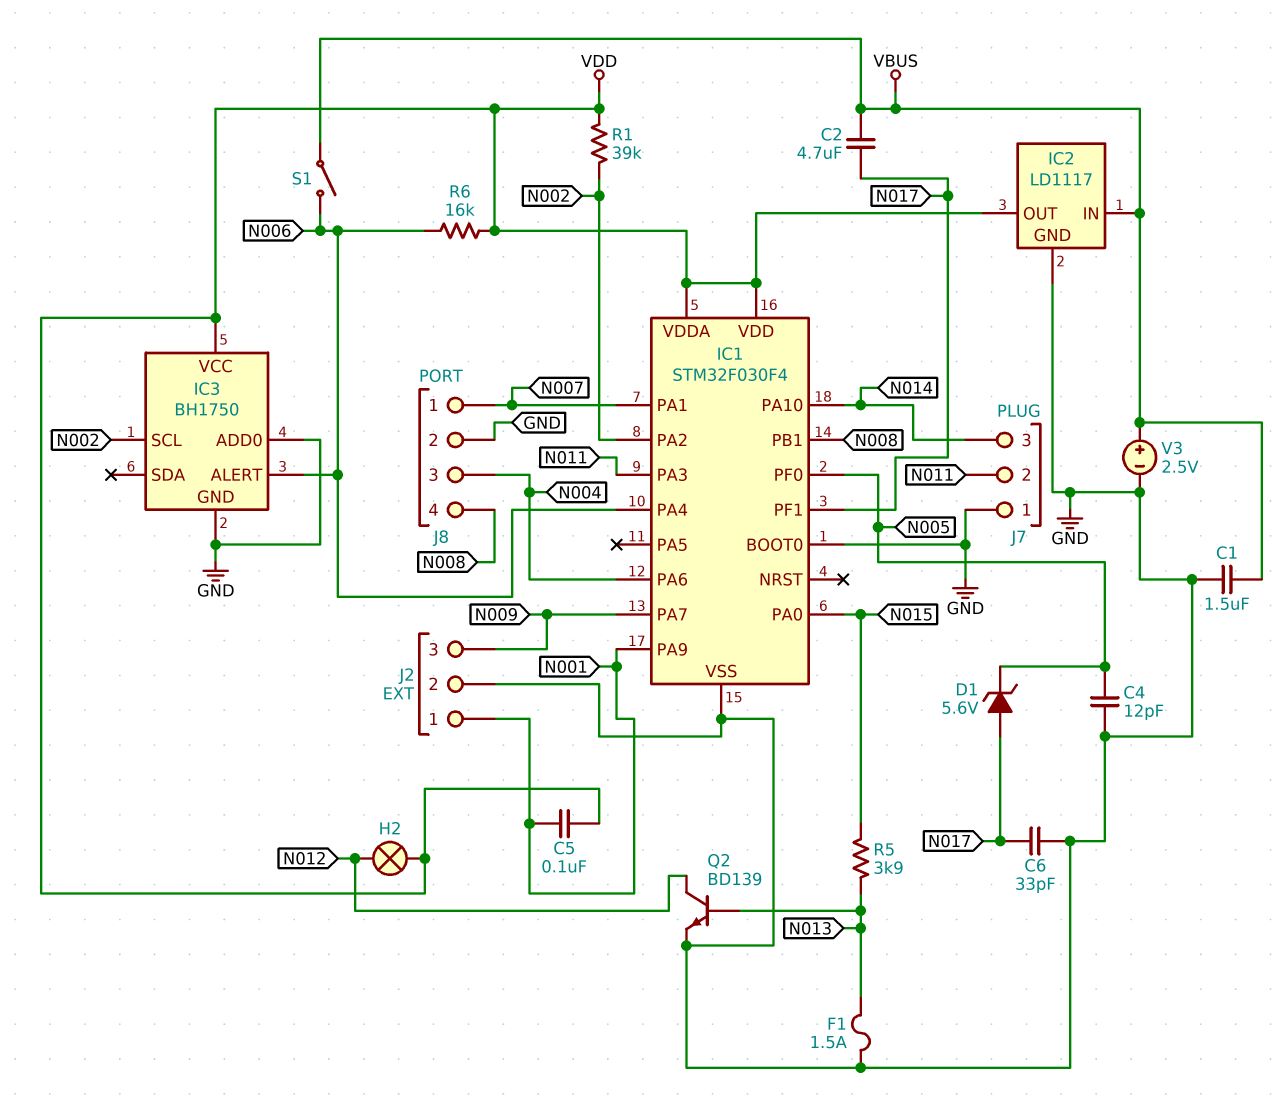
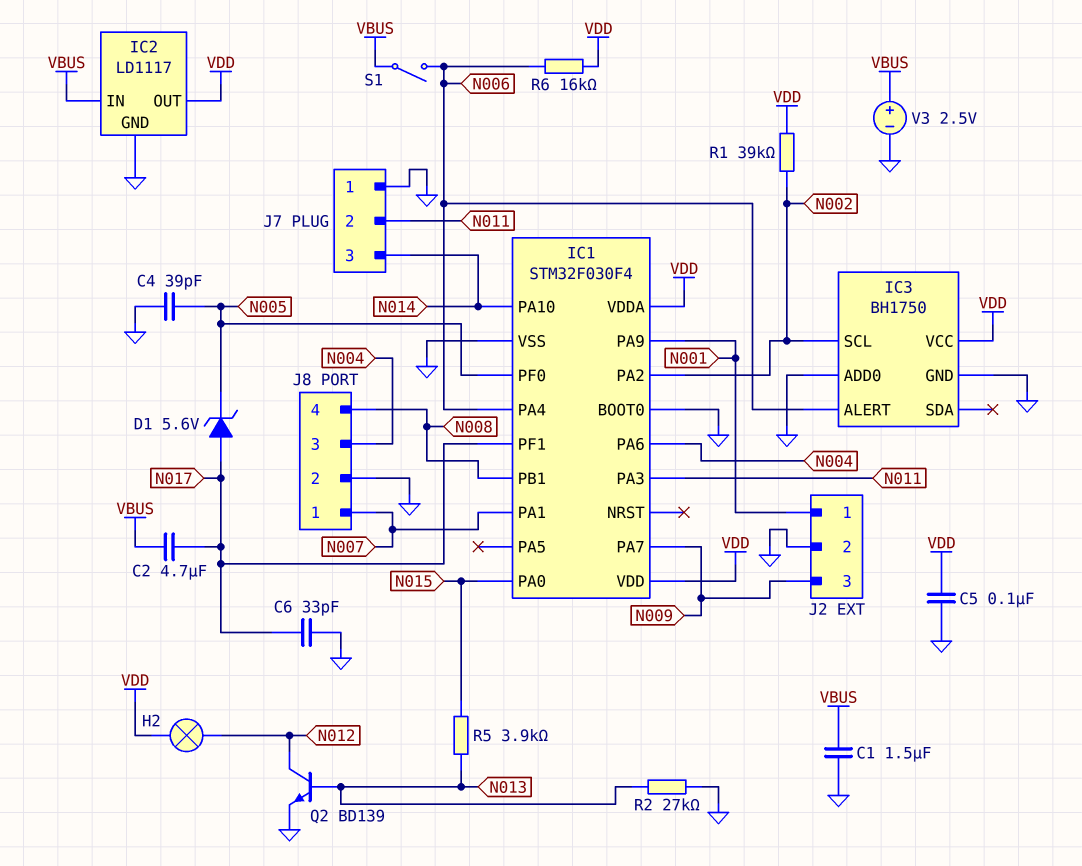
C4: 12pF (GND, N005) -> 39pF (GND, N005)
C5: 100nF (N001, VDD) -> 100nF (GND, VDD)
F1: 1.5A (GND, N013) -> none
R2: none -> 27k (GND, N013)

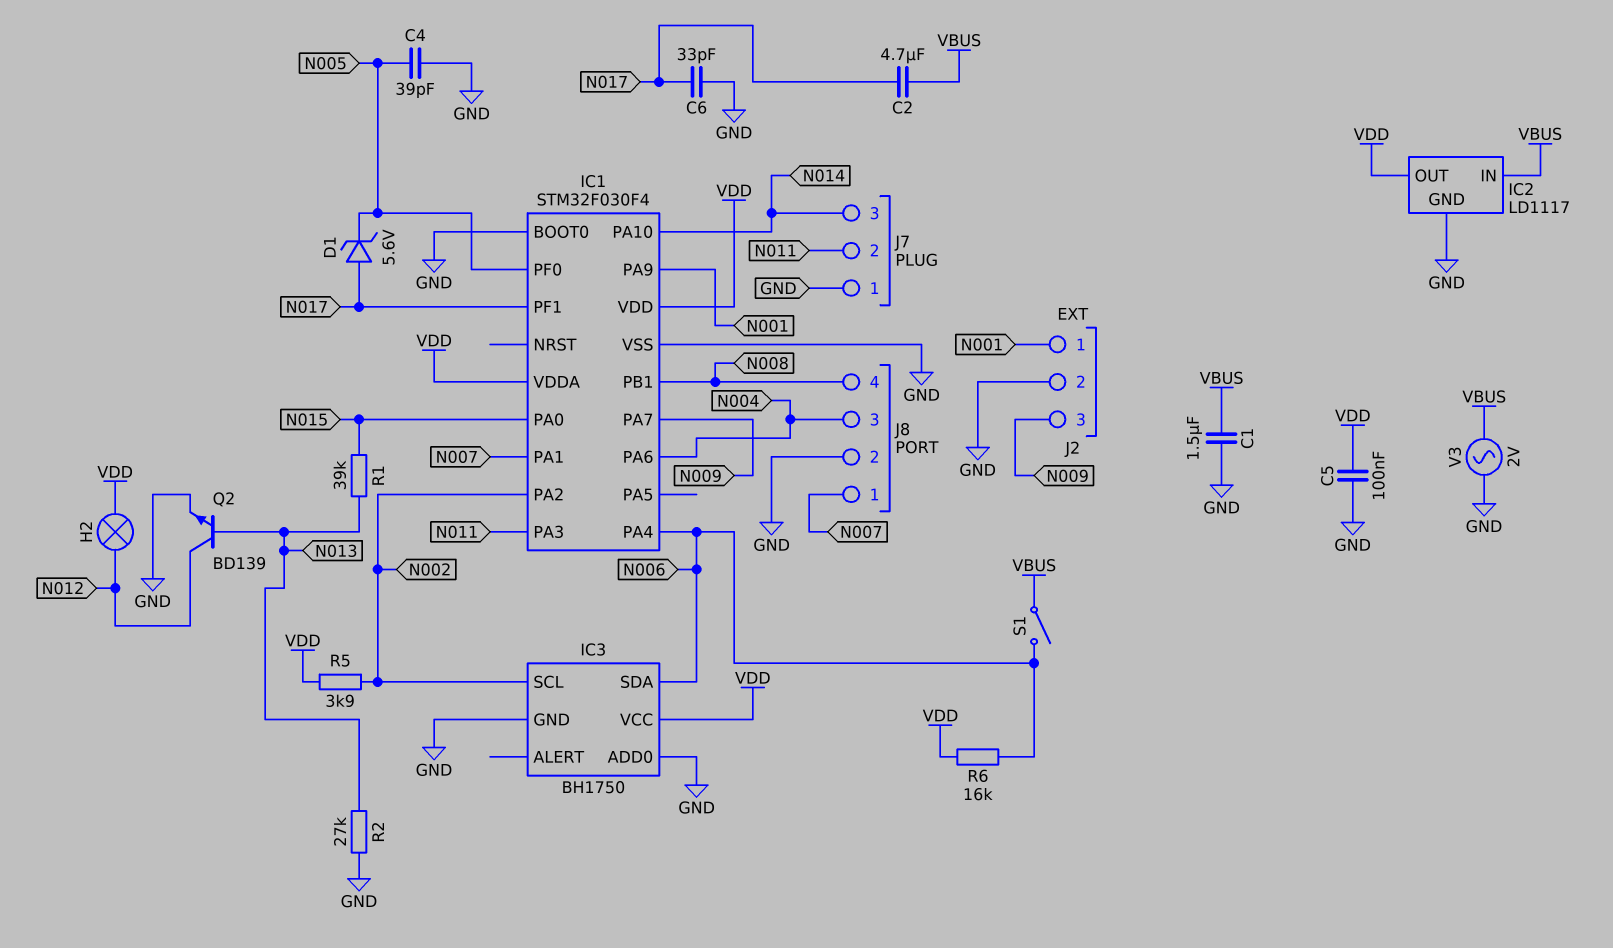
IC3 pin ALERT: N006 -> none
IC3 pin SDA: none -> N006
R1: 39k (N002, VDD) -> 39k (N013, N015)
R5: 3.9k (N013, N015) -> 3.9k (N002, VDD)
V3: 2.5V (plus VBUS, minus GND) -> AC 2V (GND, VBUS)

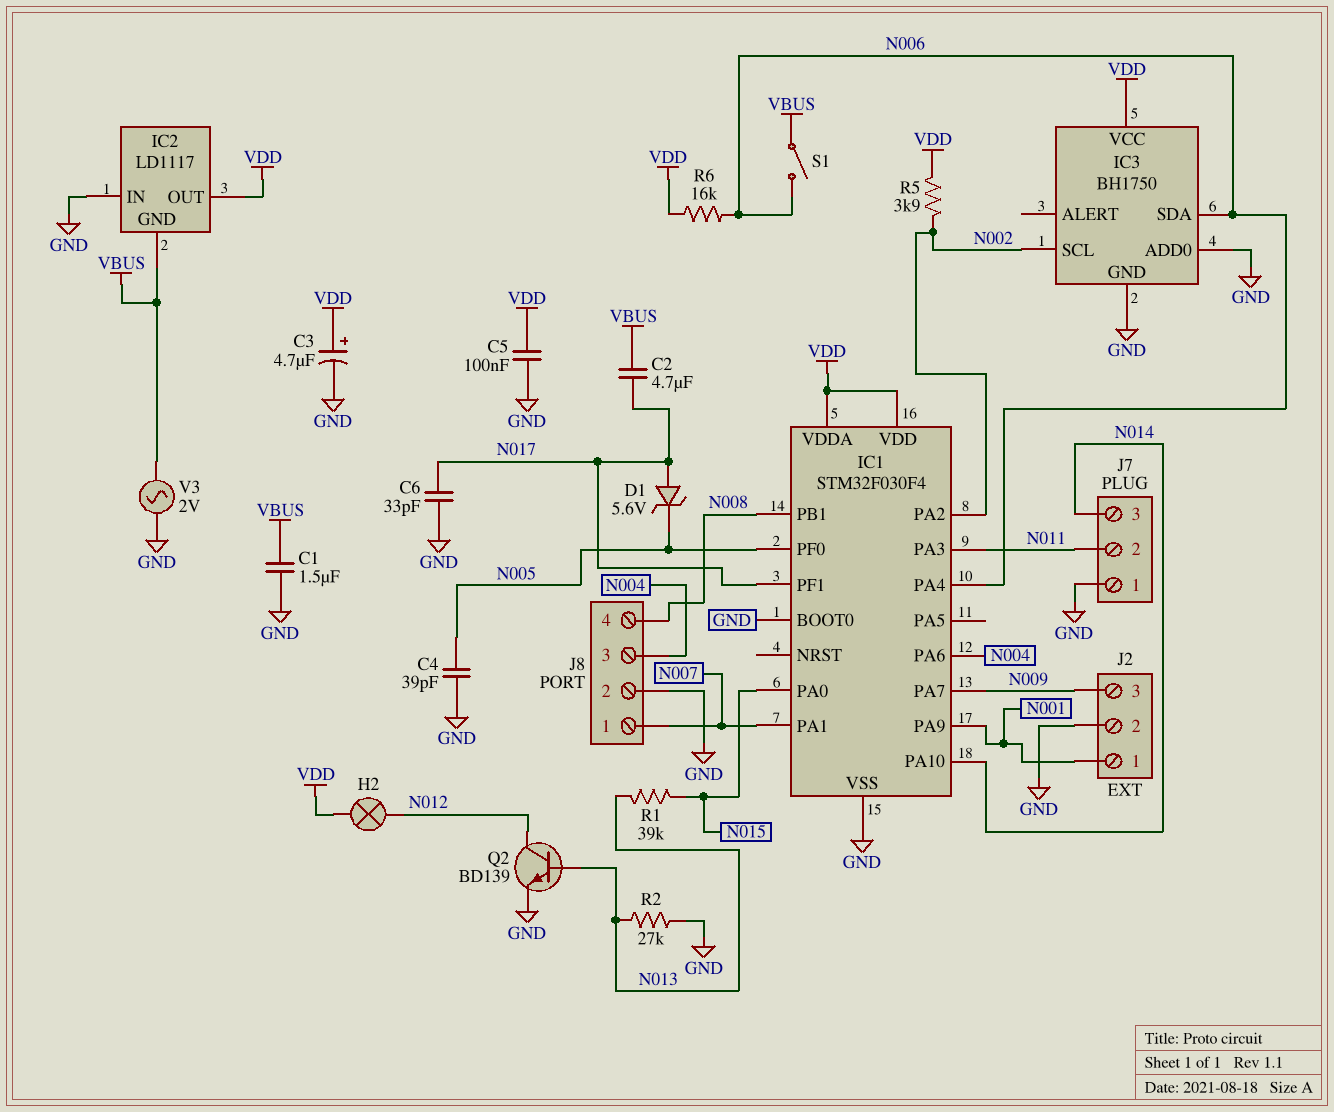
C3: none -> 4.7uF (plus VDD, minus GND)
IC2 pin GND: GND -> VBUS
IC2 pin IN: VBUS -> GND

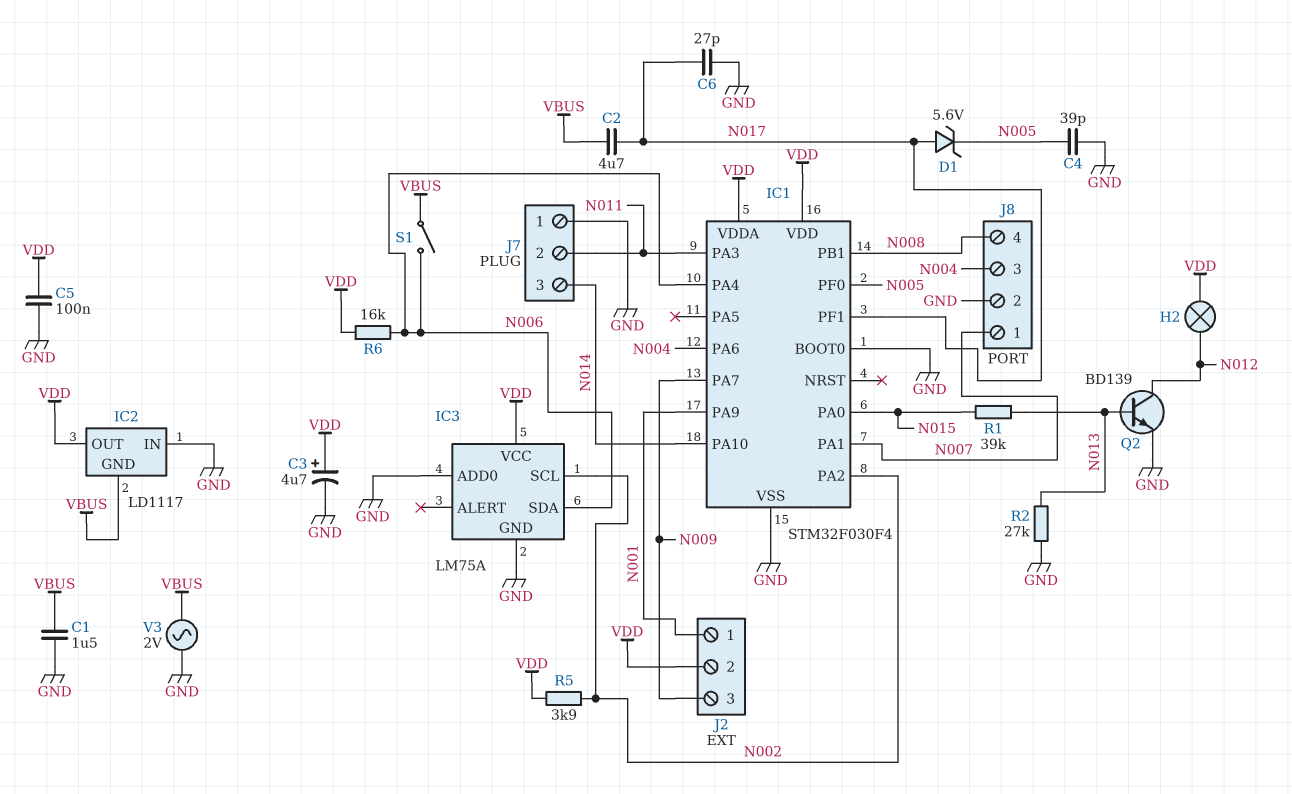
C6: 33pF (GND, N017) -> 27pF (GND, N017)
IC3: BH1750 -> LM75A
J2 pin 2: GND -> VDD

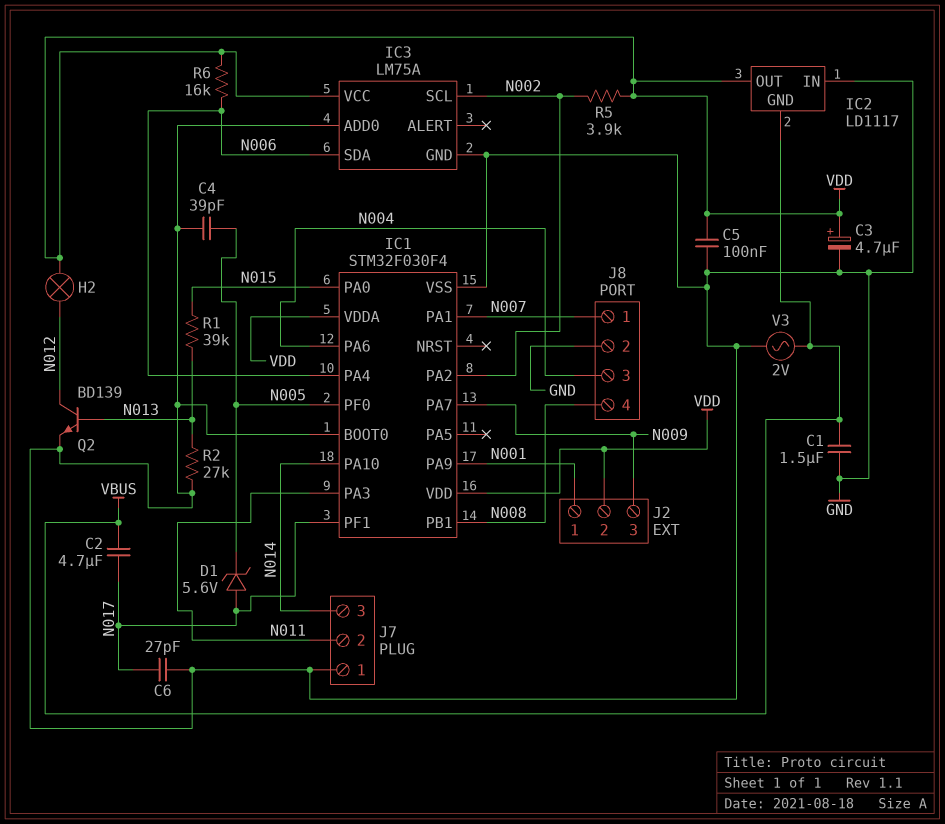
S1: switch (N006, VBUS) -> none

